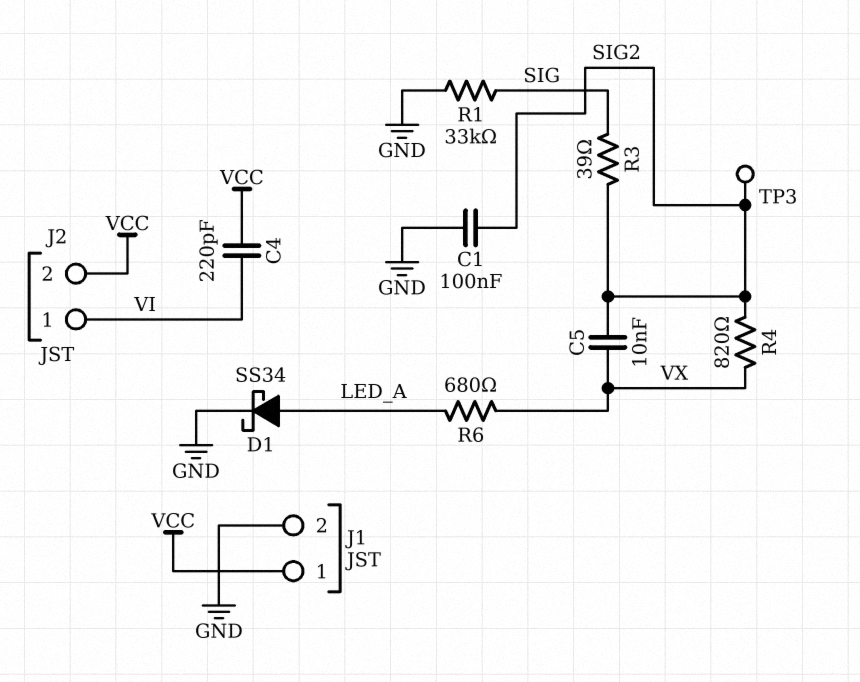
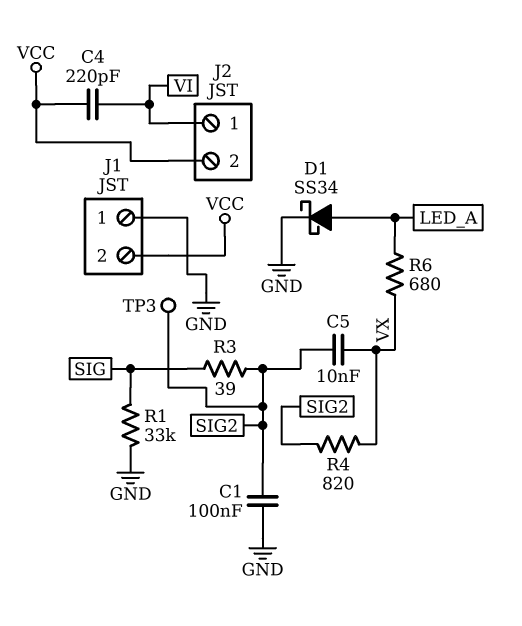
J1 pin 1: VCC -> GND
J1 pin 2: GND -> VCC

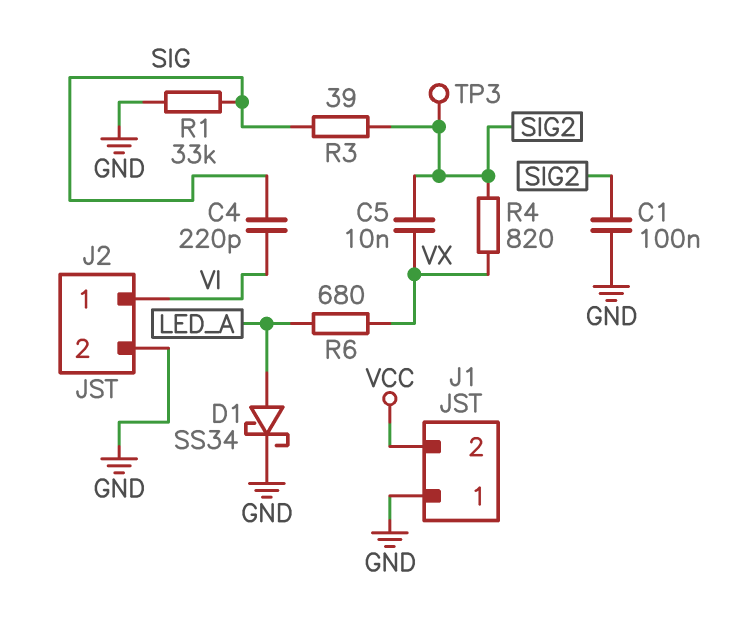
C4: 220pF (VCC, VI) -> 220pF (SIG, VI)
J2 pin 2: VCC -> GND

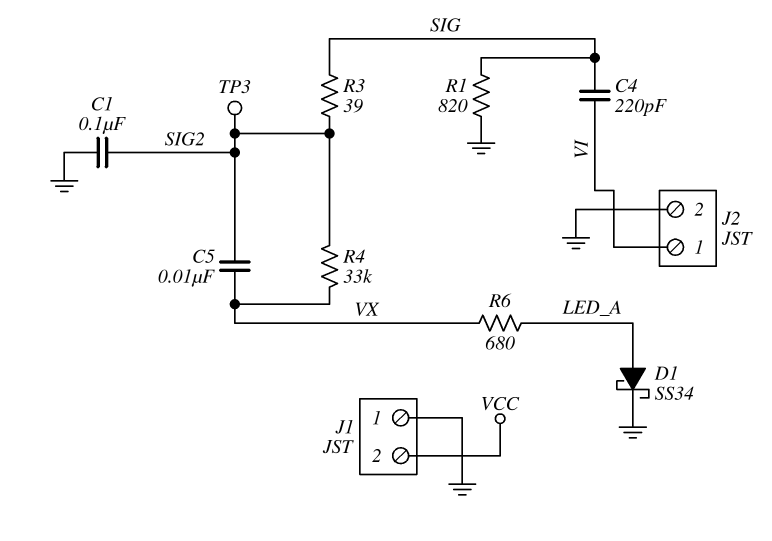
R1: 33k (GND, SIG) -> 820 (GND, SIG)
R4: 820 (SIG2, VX) -> 33k (SIG2, VX)

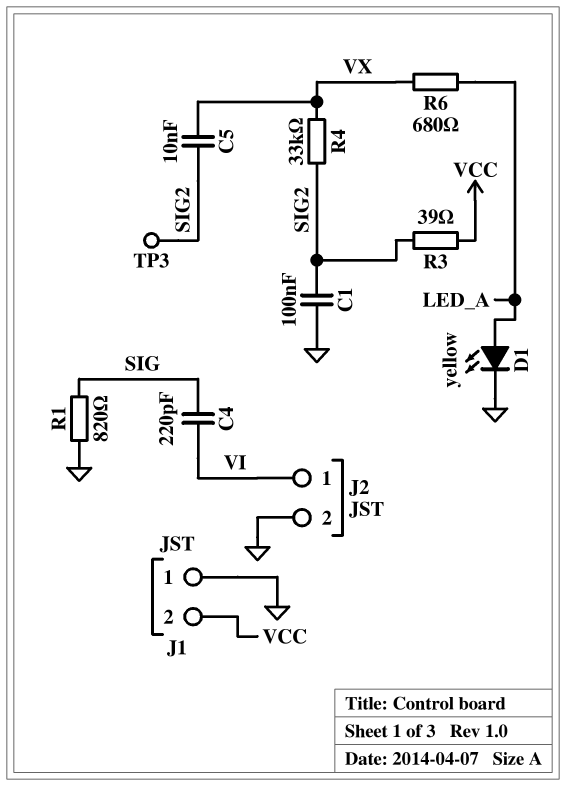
D1: schottky SS34 (A LED_A, K GND) -> LED yellow (A LED_A, K GND)
R3: 39 (SIG, SIG2) -> 39 (SIG2, VCC)

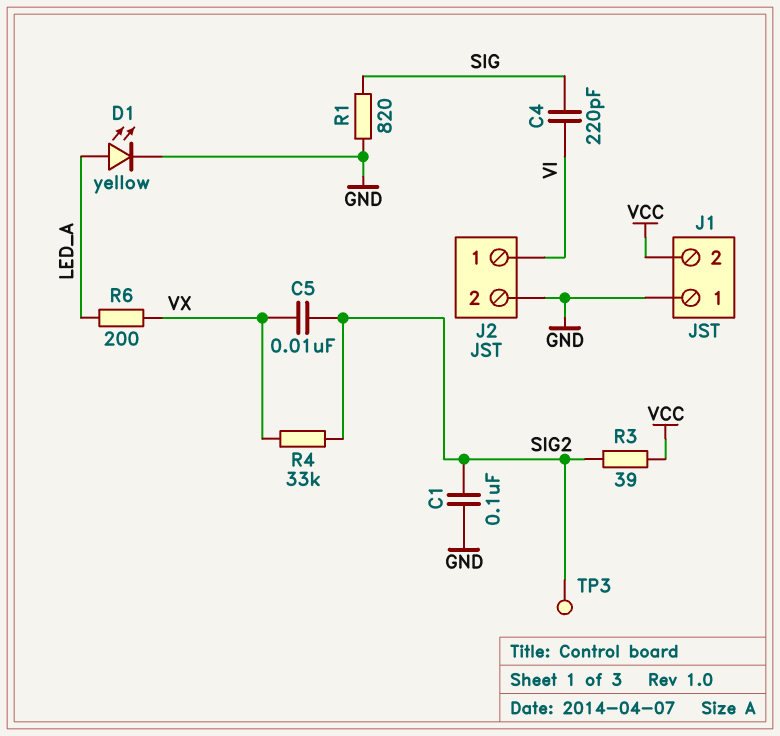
R6: 680 (LED_A, VX) -> 200 (LED_A, VX)

